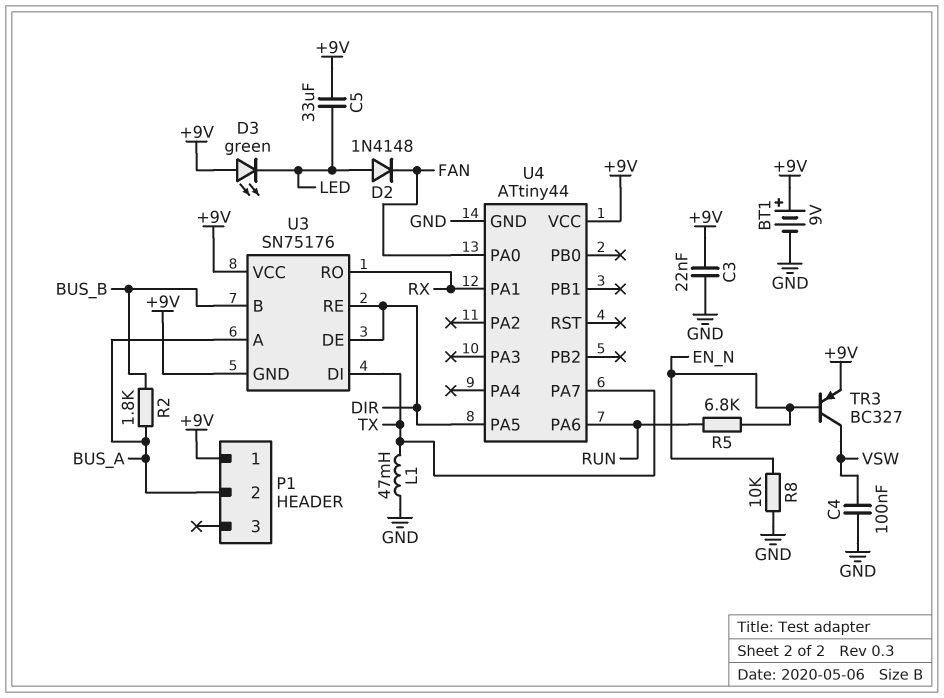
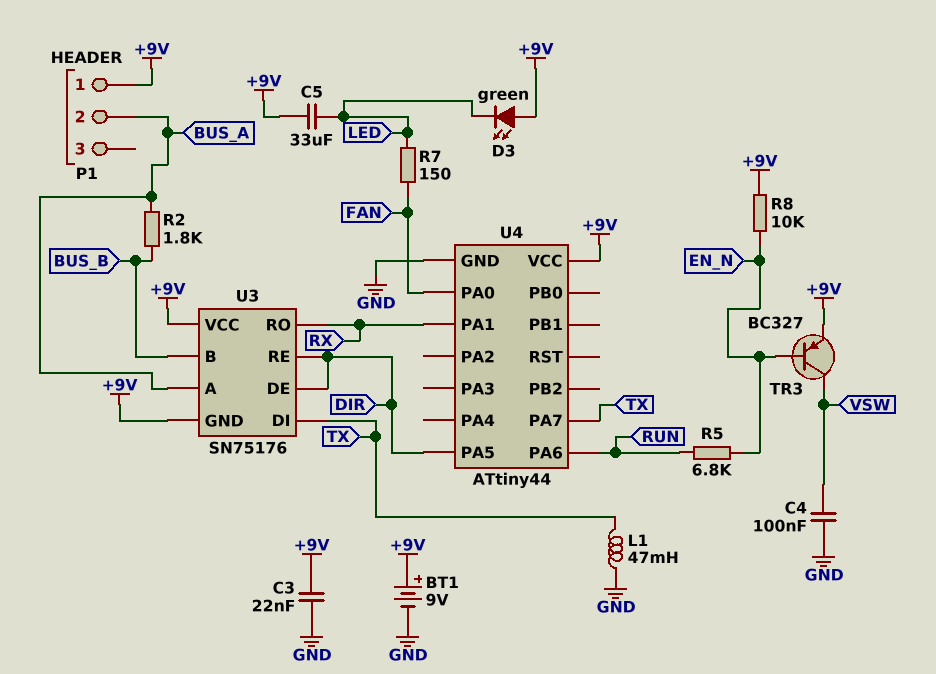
D2: diode 1N4148 (A LED, K FAN) -> none
R7: none -> 150 (FAN, LED)
R8: 10k (EN_N, GND) -> 10k (+9V, EN_N)

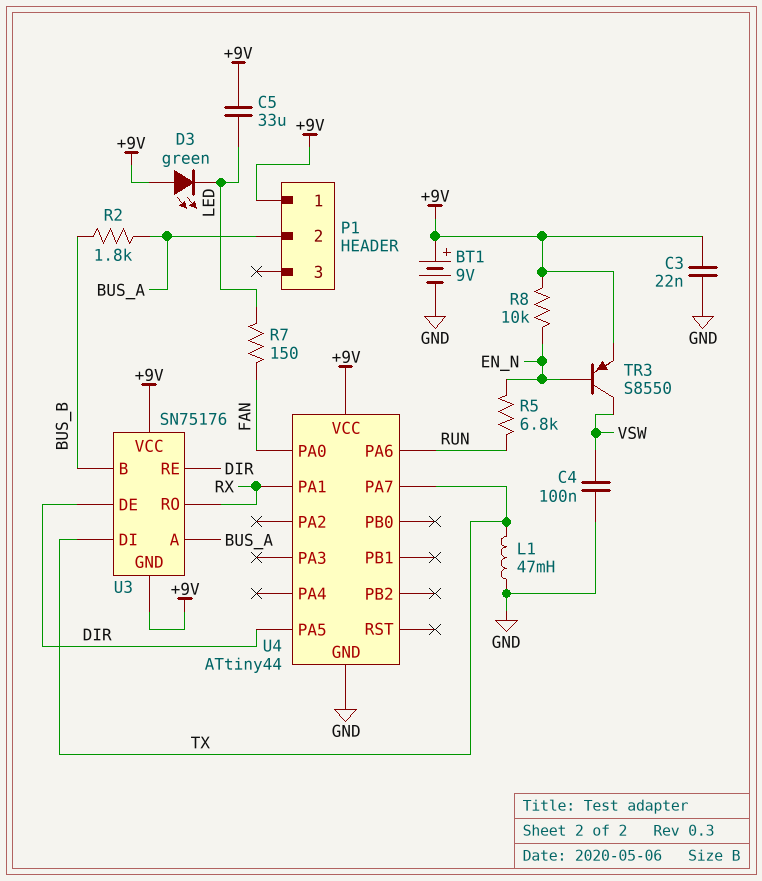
TR3: PNP BC327 (B EN_N, C VSW, E +9V) -> PNP S8550 (B EN_N, C VSW, E +9V)

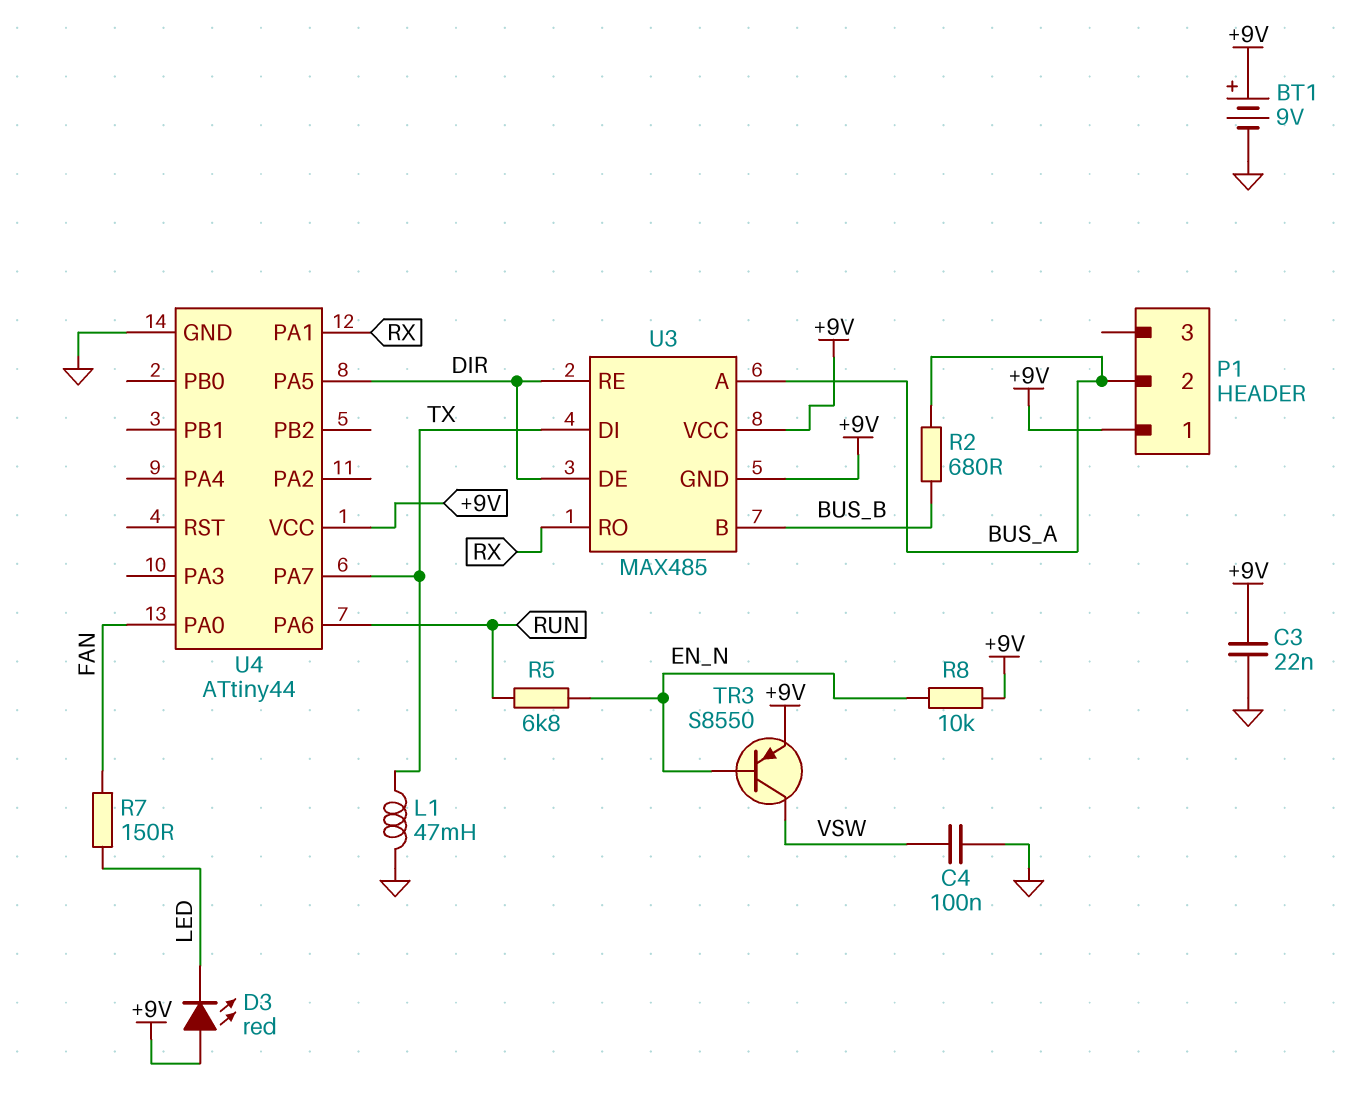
C5: 33uF (+9V, LED) -> none
D3: LED green (A +9V, K LED) -> LED red (A +9V, K LED)
R2: 1.8k (BUS_A, BUS_B) -> 680 (BUS_A, BUS_B)
U3: SN75176 -> MAX485

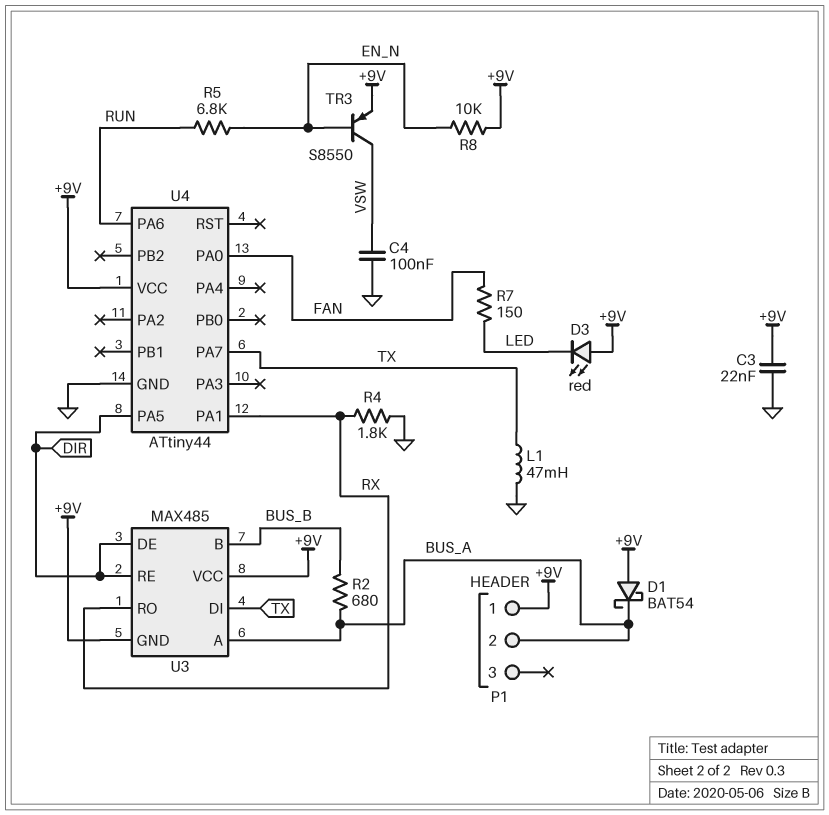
BT1: 9V (plus +9V, minus GND) -> none
D1: none -> schottky BAT54 (A +9V, K BUS_A)
R4: none -> 1.8k (GND, RX)

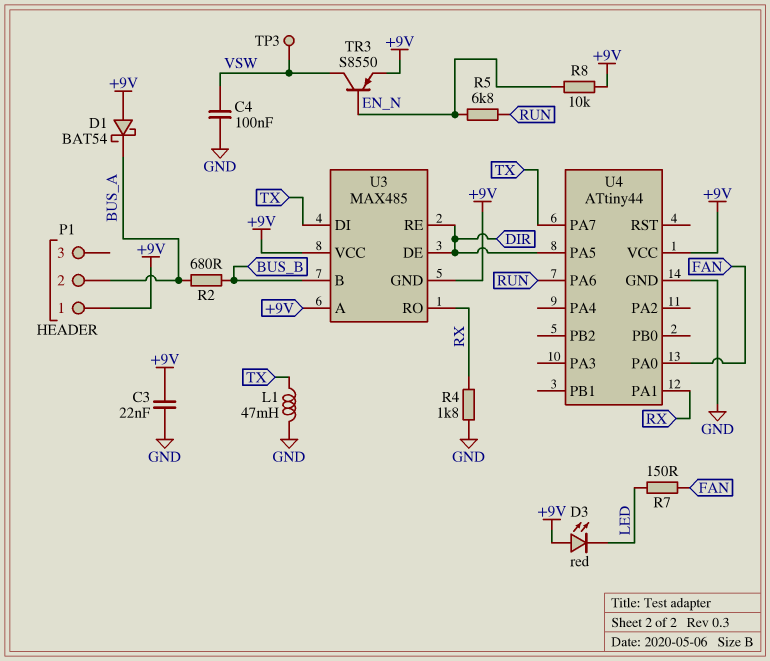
TP3: none -> test point (VSW)
U3 pin A: BUS_A -> +9V

